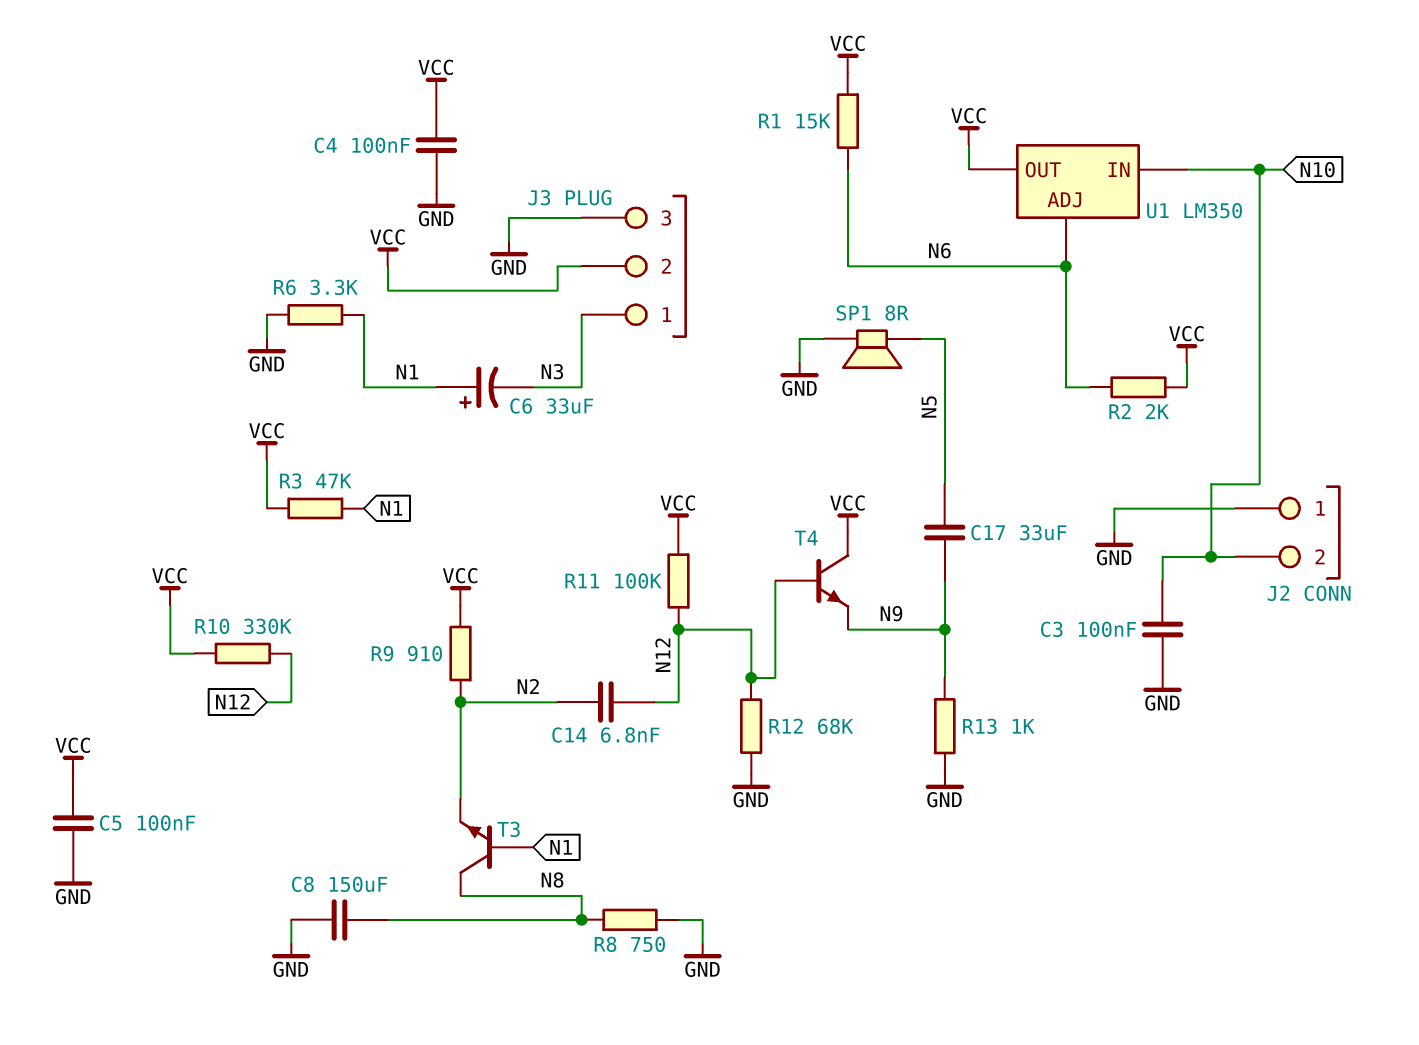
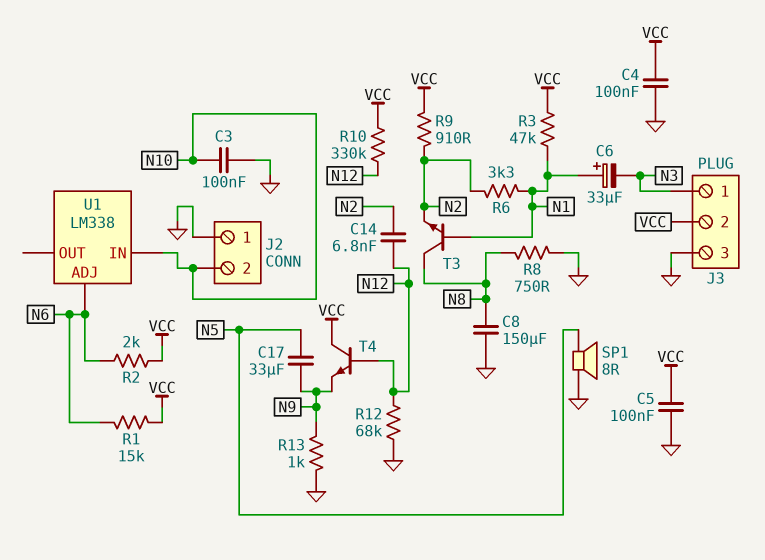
R6: 3.3k (GND, N1) -> 3.3k (N1, N2)
R11: 100k (N12, VCC) -> none
U1: LM350 -> LM338
U1 pin OUT: VCC -> none

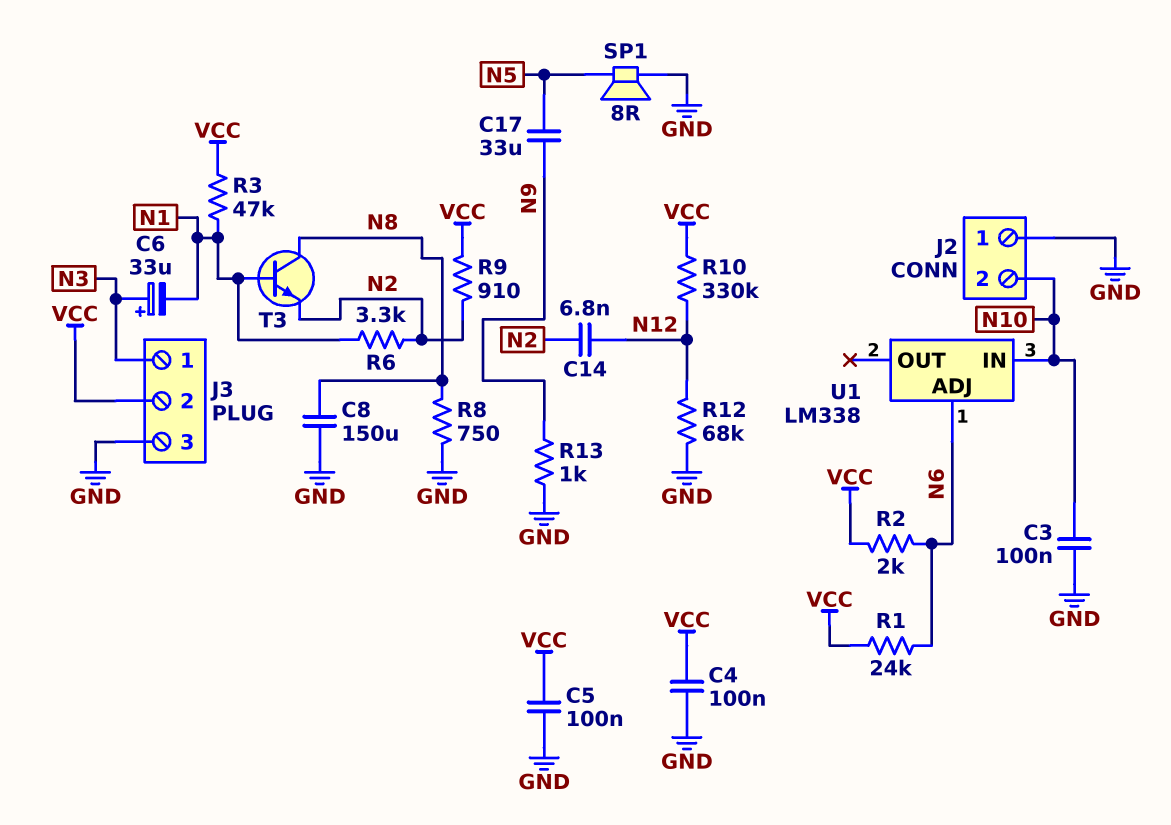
C6: 33uF (plus N1, minus N3) -> 33uF (plus N3, minus N1)
R1: 15k (N6, VCC) -> 24k (N6, VCC)
T4: NPN (B N12, C VCC, E N9) -> none

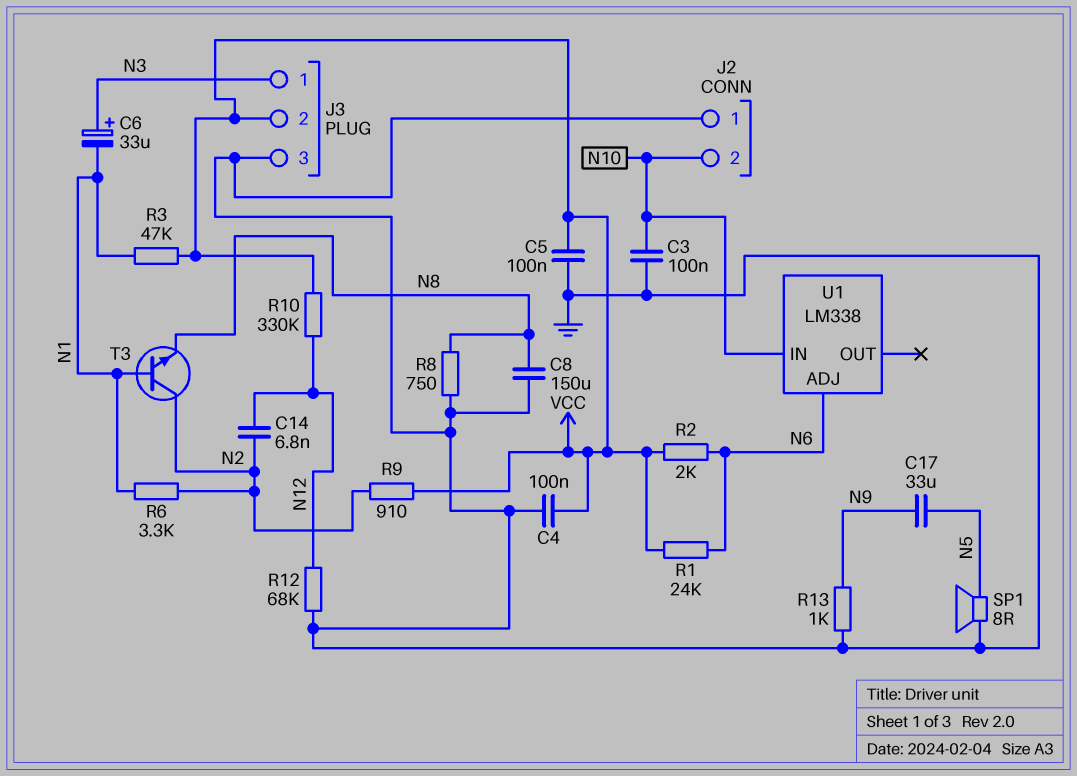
T3: NPN (B N1, C N8, E N2) -> NPN (B N1, C N2, E N8)

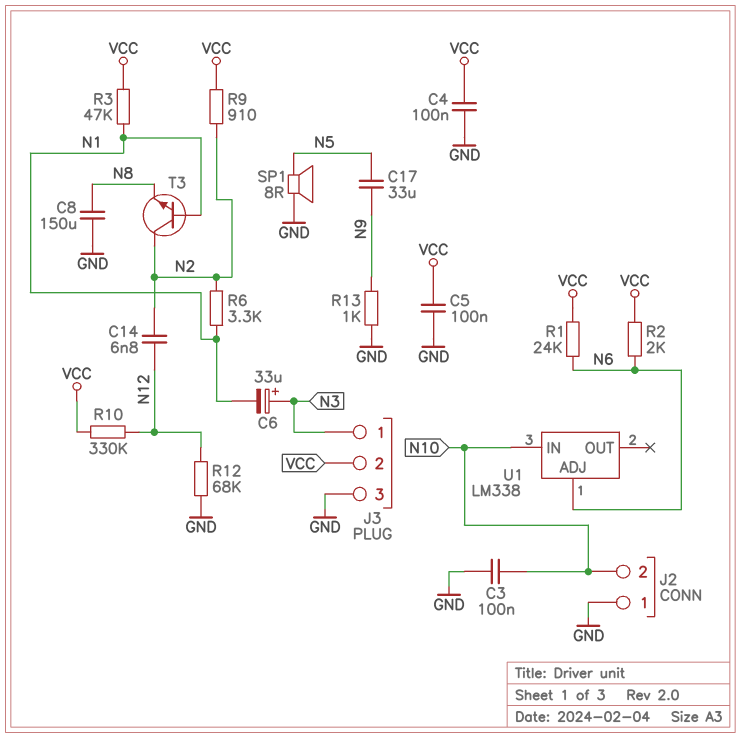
R8: 750 (GND, N8) -> none

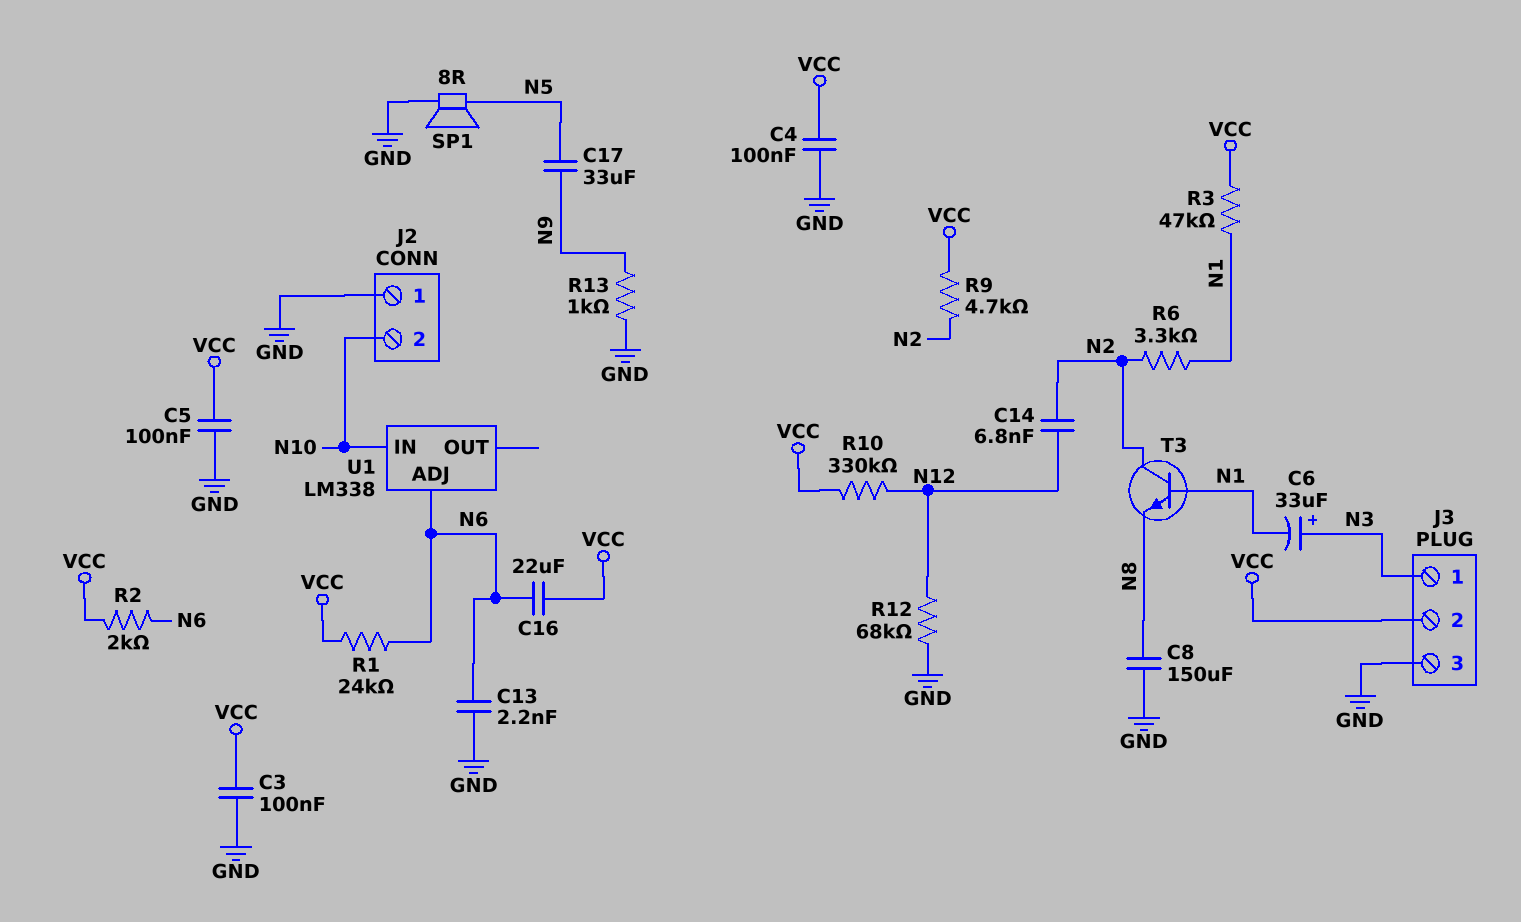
C3: 100nF (GND, N10) -> 100nF (GND, VCC)
C13: none -> 2.2nF (GND, N6)
C16: none -> 22uF (N6, VCC)
R9: 910 (N2, VCC) -> 4.7k (N2, VCC)

